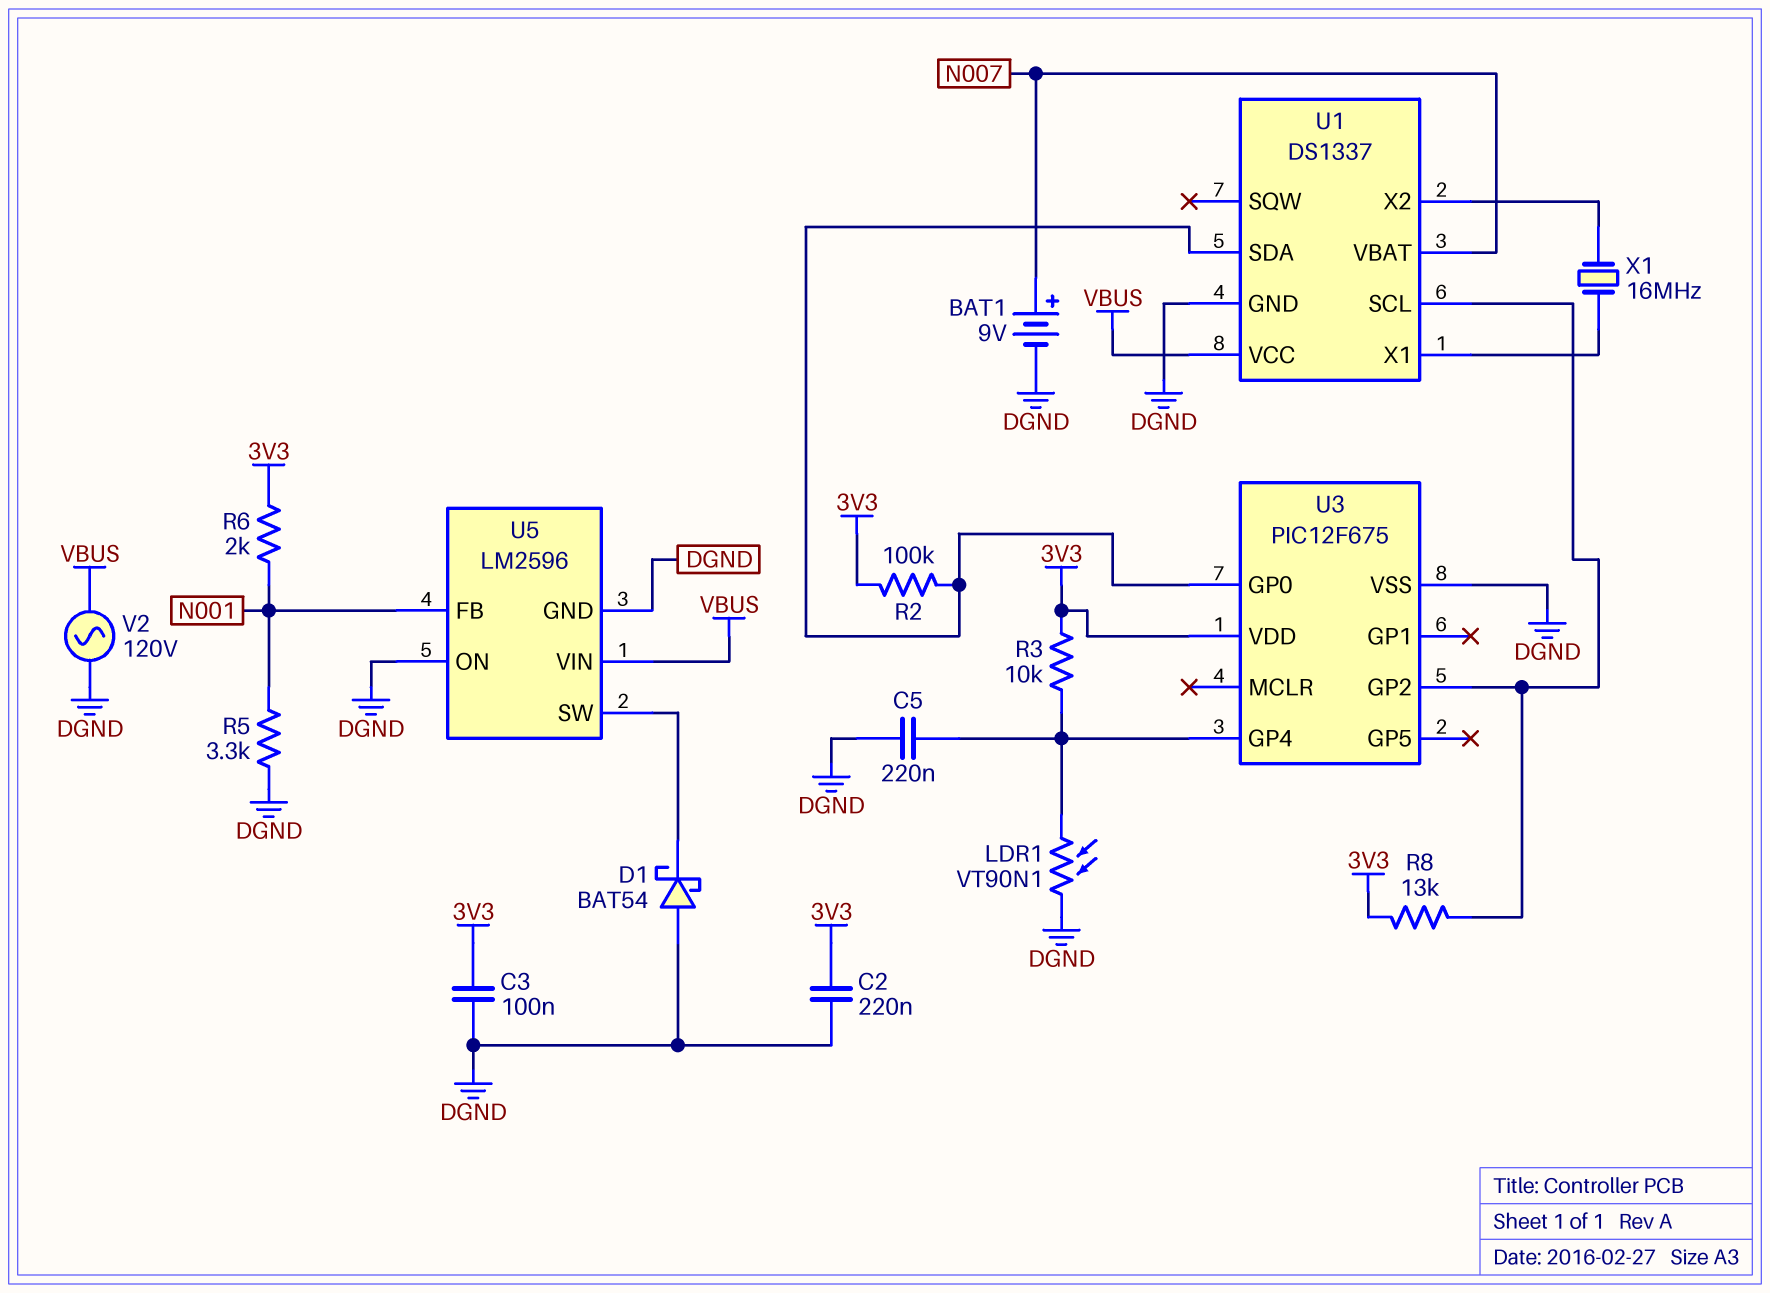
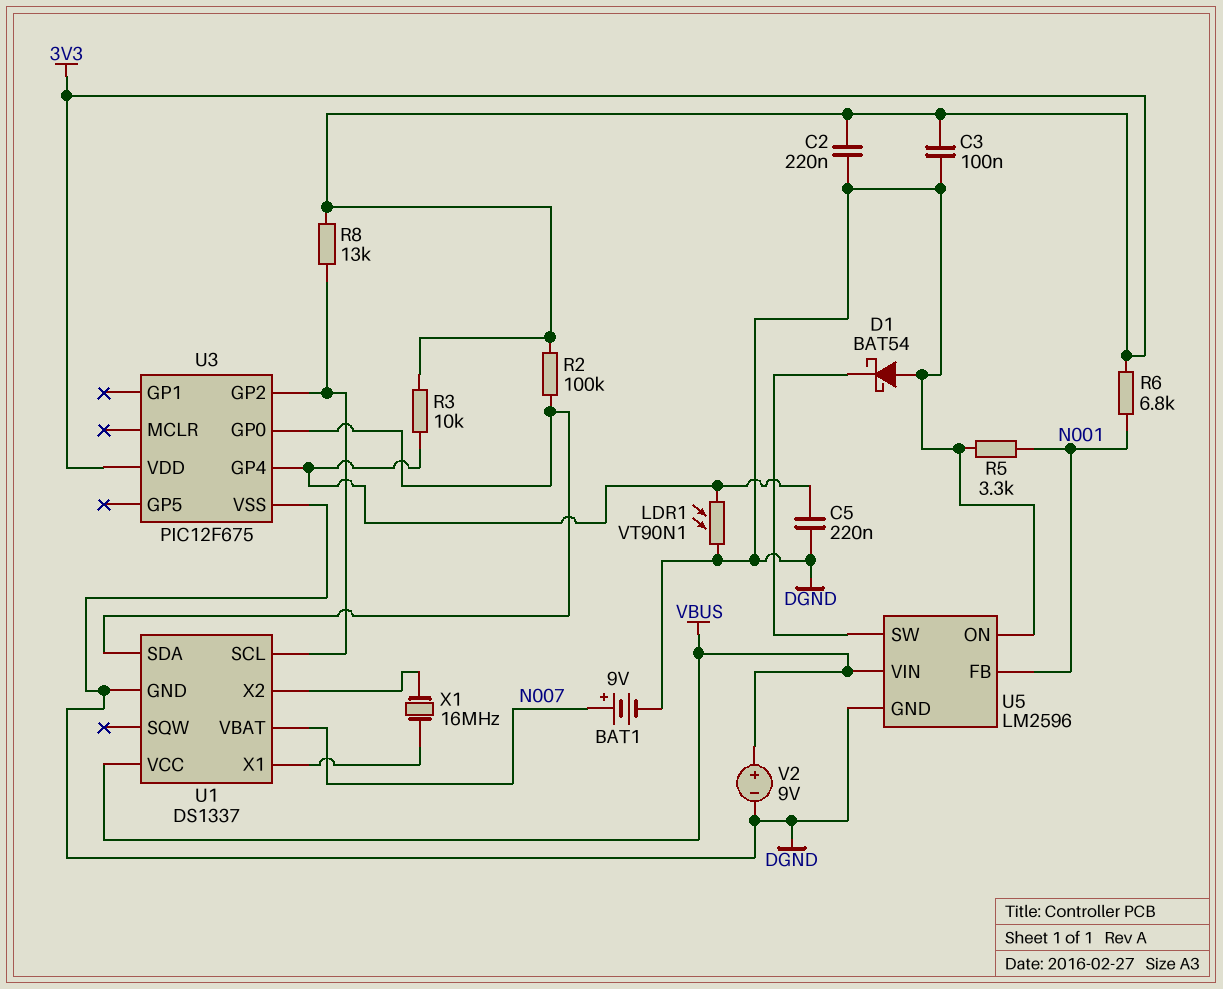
R6: 2k (3V3, N001) -> 6.8k (3V3, N001)
V2: AC 120V (DGND, VBUS) -> 9V (plus VBUS, minus DGND)

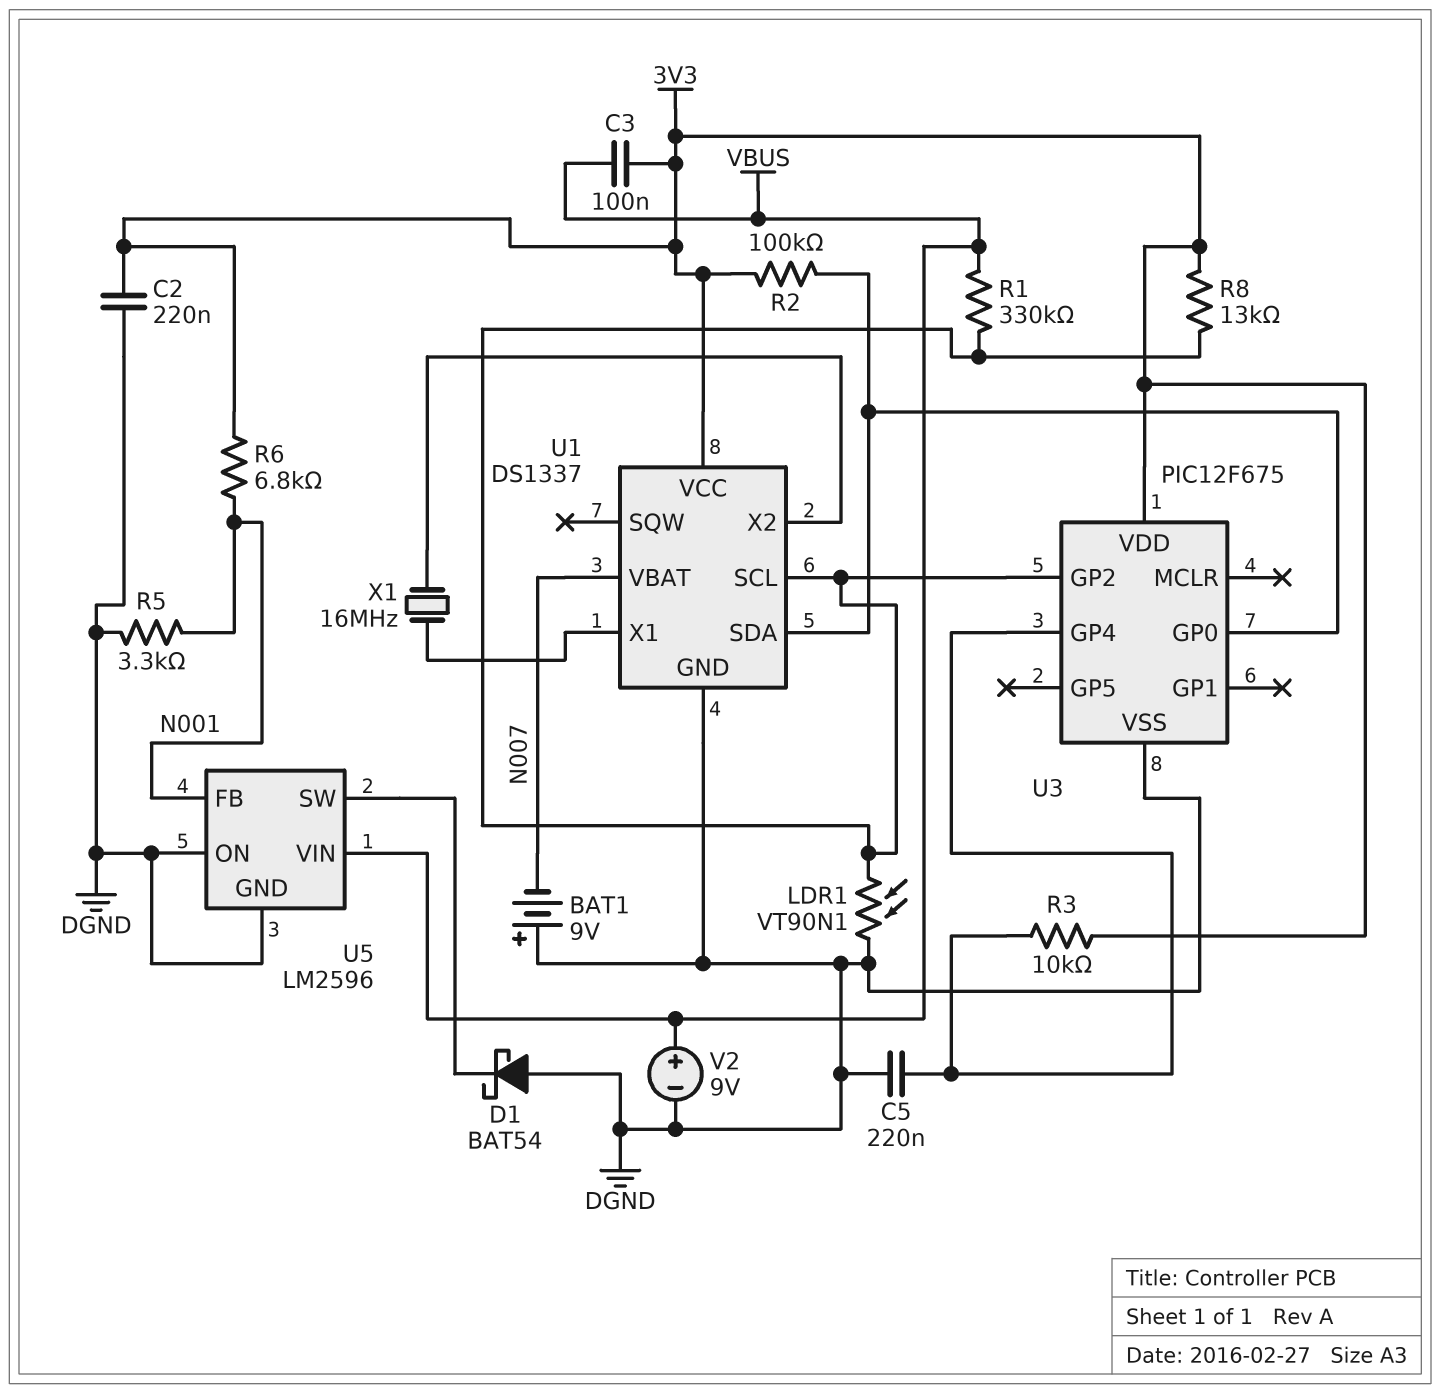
BAT1: 9V (plus N007, minus DGND) -> 9V (plus DGND, minus N007)
C3: 100nF (3V3, DGND) -> 100nF (3V3, VBUS)
LDR1: VT90N1 (DGND, U3/GP4) -> VT90N1 (DGND, U1/SCL)
R1: none -> 330k (U1/SCL, VBUS)
U1 pin VCC: VBUS -> 3V3

